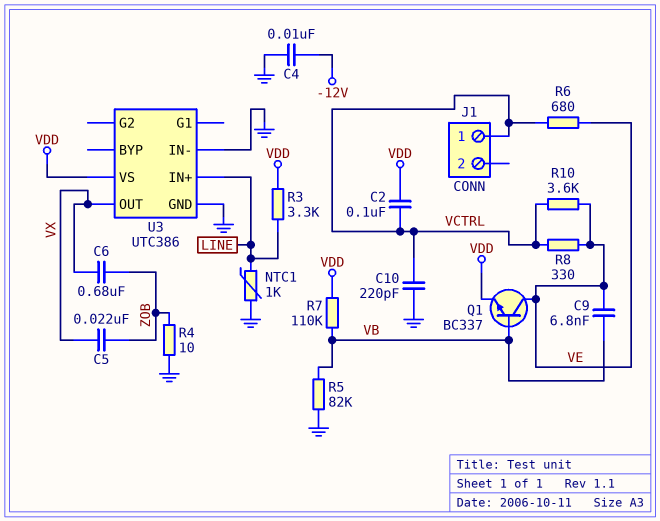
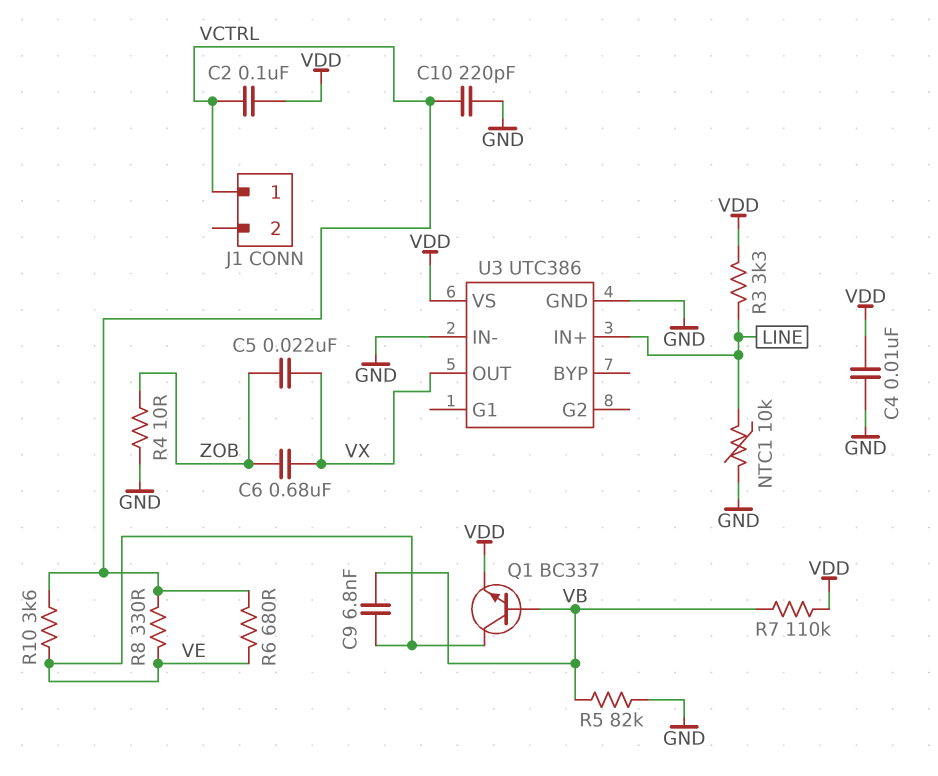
C4: 10nF (-12V, GND) -> 10nF (GND, VDD)
NTC1: 1k (GND, LINE) -> 10k (GND, LINE)

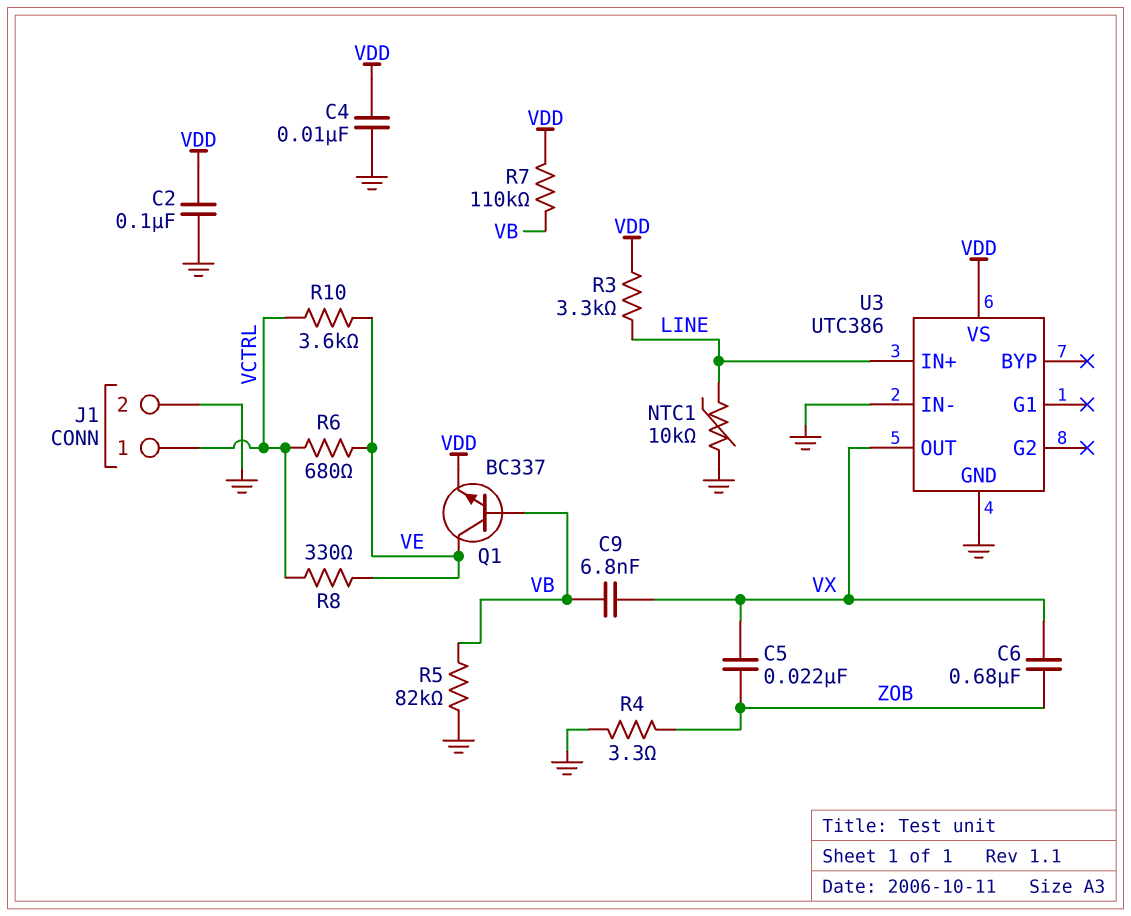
C2: 100nF (VCTRL, VDD) -> 100nF (GND, VDD)
C9: 6.8nF (VB, VE) -> 6.8nF (VB, VX)
C10: 220pF (GND, VCTRL) -> none
J1 pin 2: none -> GND
R4: 10 (GND, ZOB) -> 3.3 (GND, ZOB)

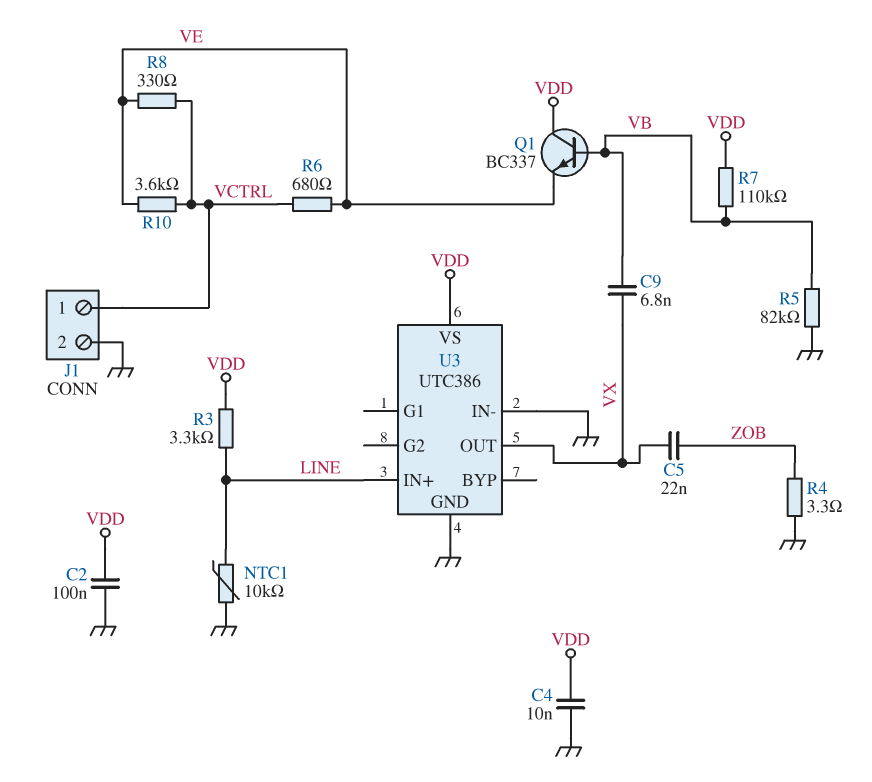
C6: 680nF (VX, ZOB) -> none
Q1: NPN BC337 (B VB, C VE, E VDD) -> NPN BC337 (B VB, C VDD, E VE)

